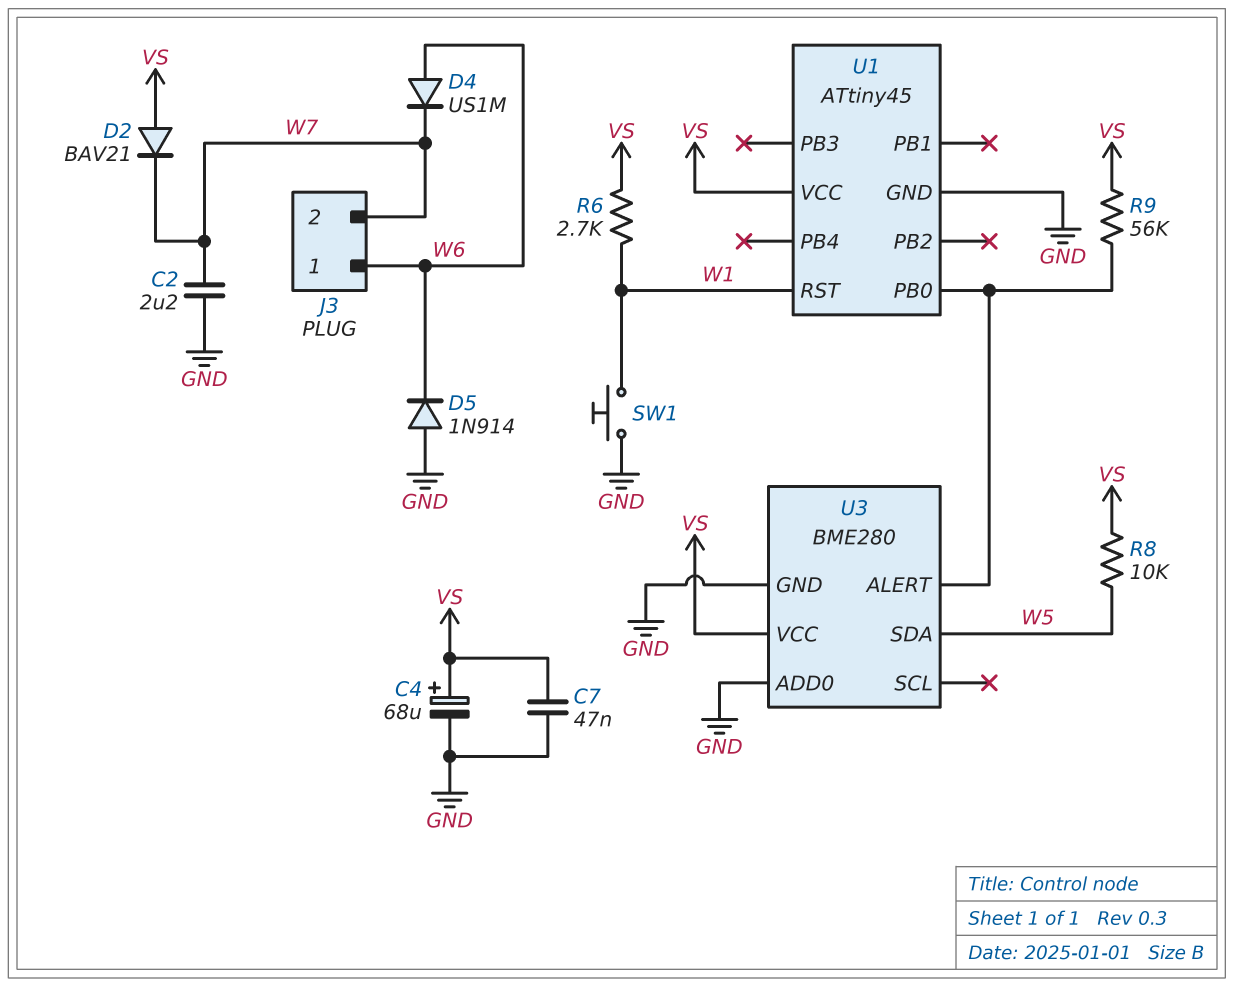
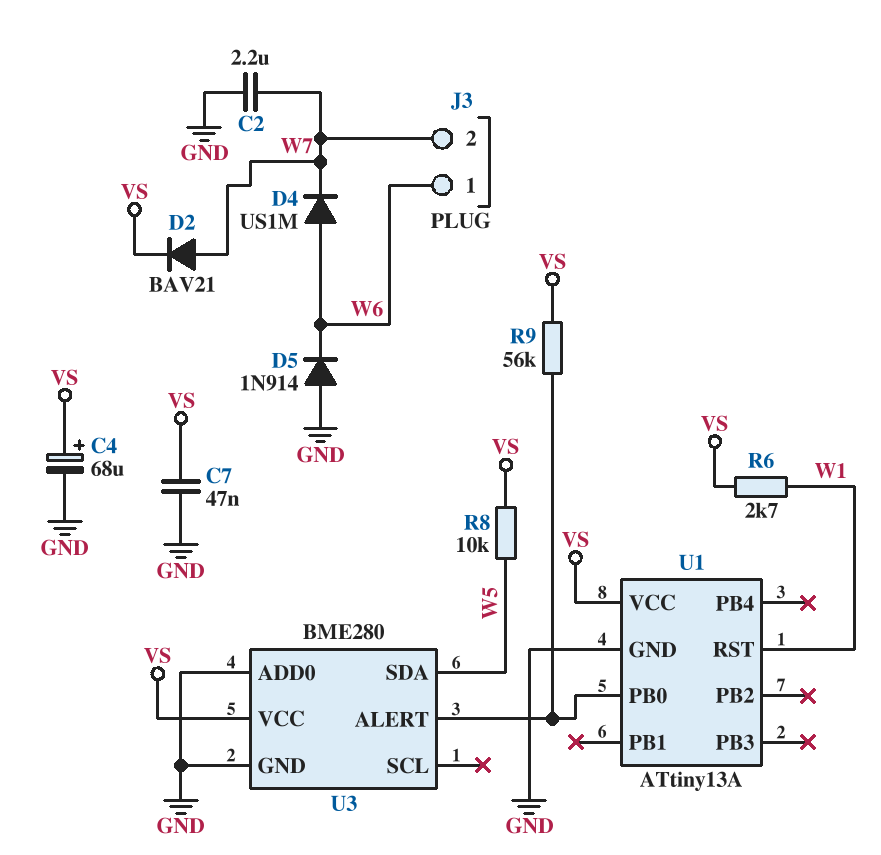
D2: diode BAV21 (A VS, K W7) -> diode BAV21 (A W7, K VS)
SW1: button (GND, W1) -> none
U1: ATtiny45 -> ATtiny13A

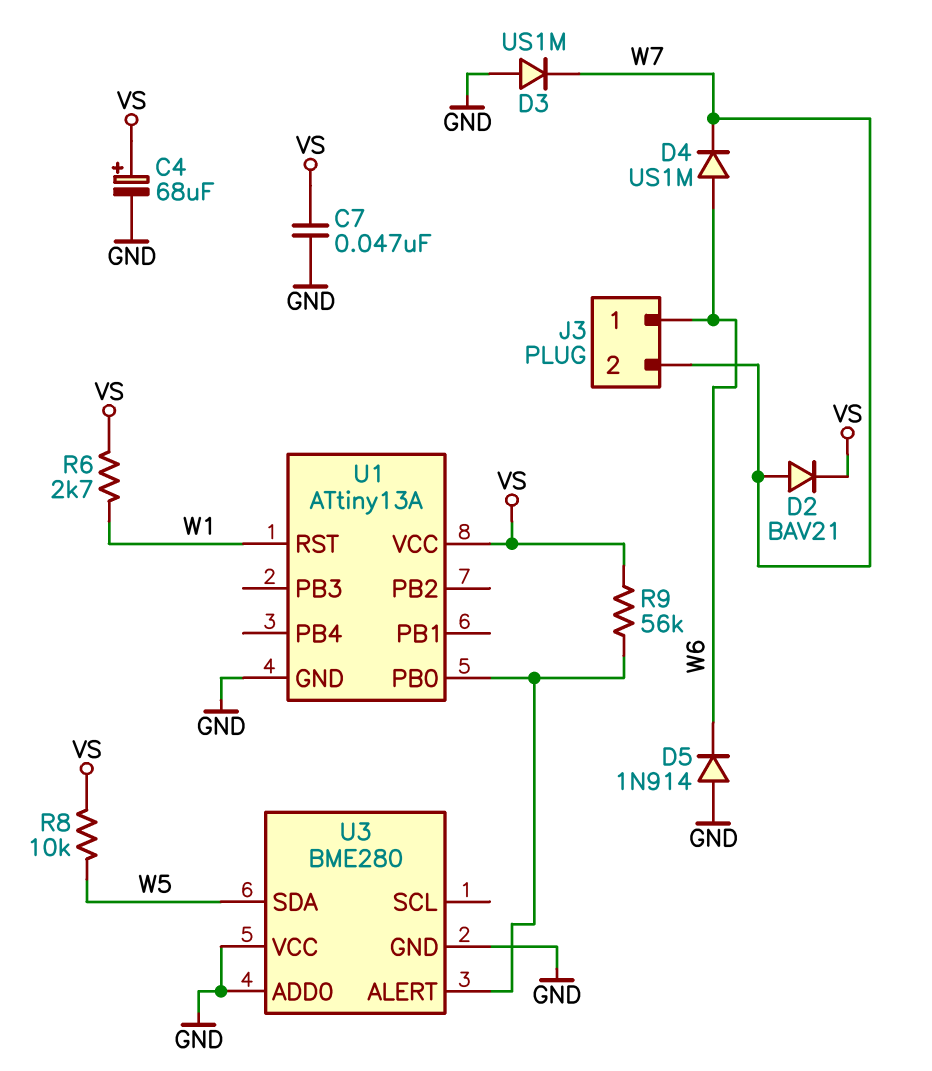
C2: 2.2uF (GND, W7) -> none
D3: none -> diode US1M (A GND, K W7)
U3 pin VCC: VS -> GND

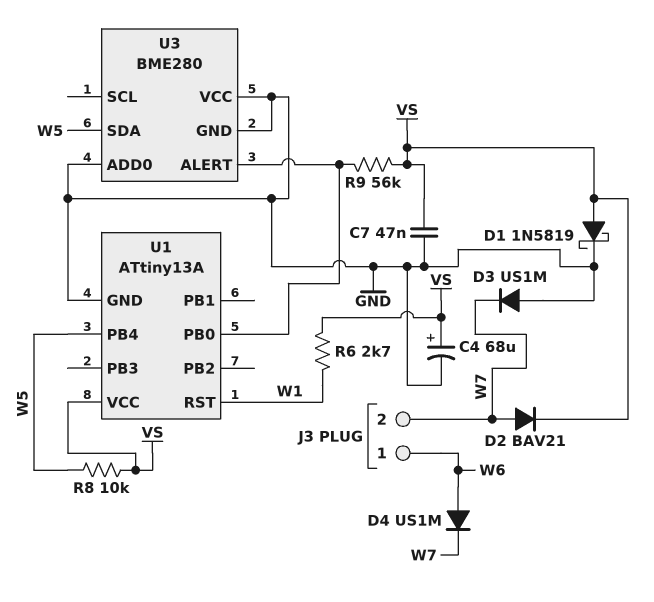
D1: none -> schottky 1N5819 (A VS, K GND)
D5: diode 1N914 (A GND, K W6) -> none
U1 pin PB4: none -> W5

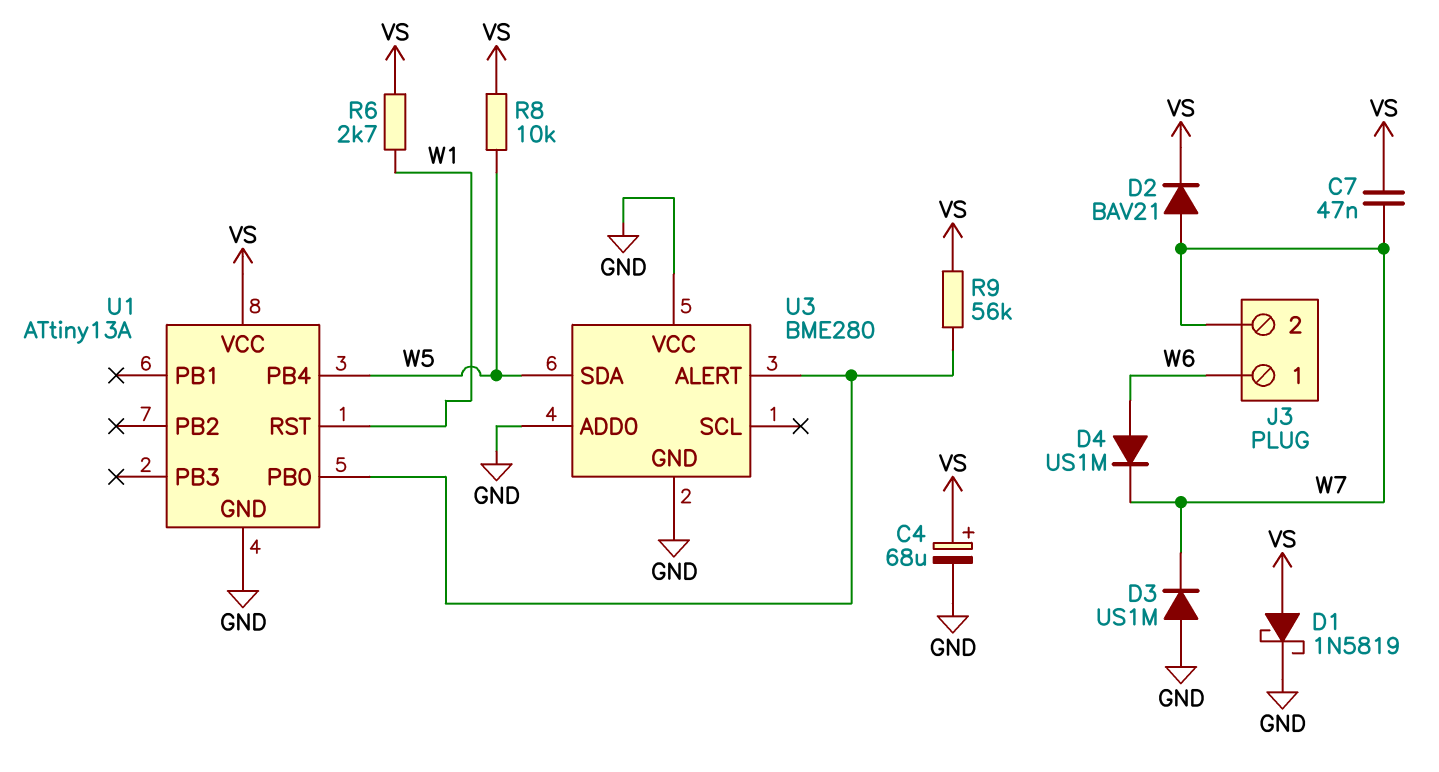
C7: 47nF (GND, VS) -> 47nF (VS, W7)

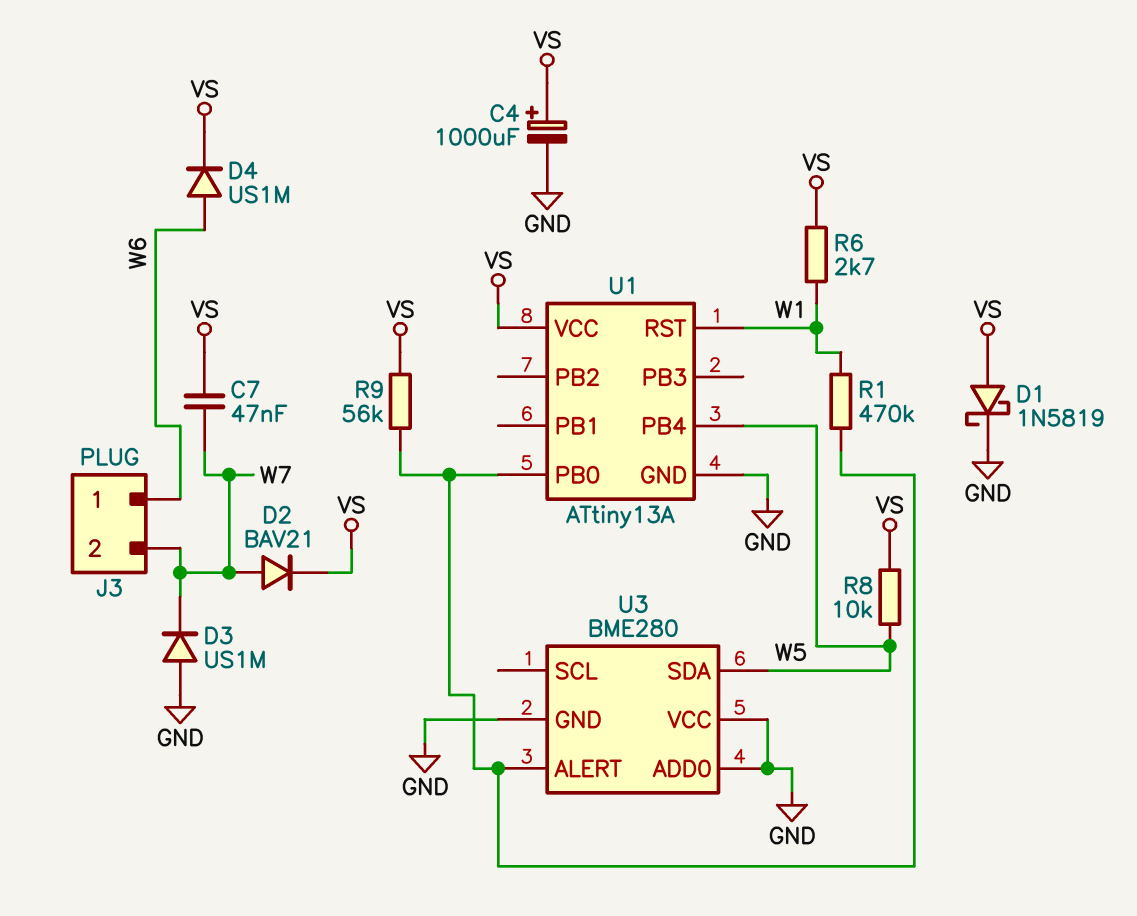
C4: 68uF (plus VS, minus GND) -> 1000uF (plus VS, minus GND)
D4: diode US1M (A W6, K W7) -> diode US1M (A W6, K VS)
R1: none -> 470k (U1/PB0, W1)

